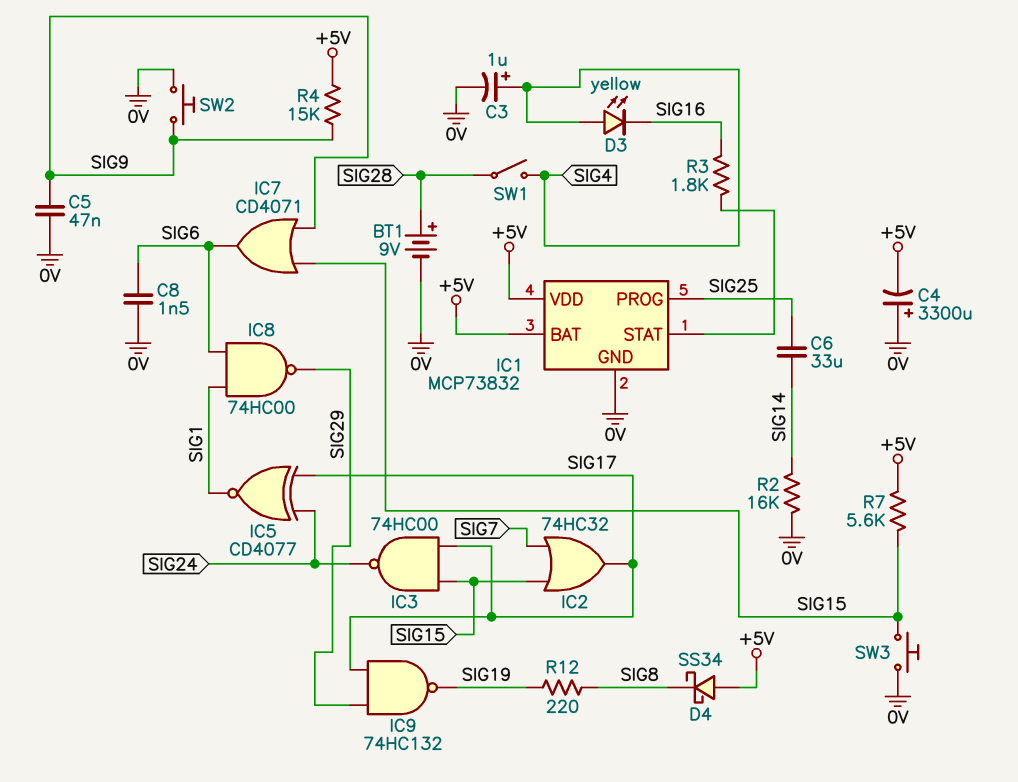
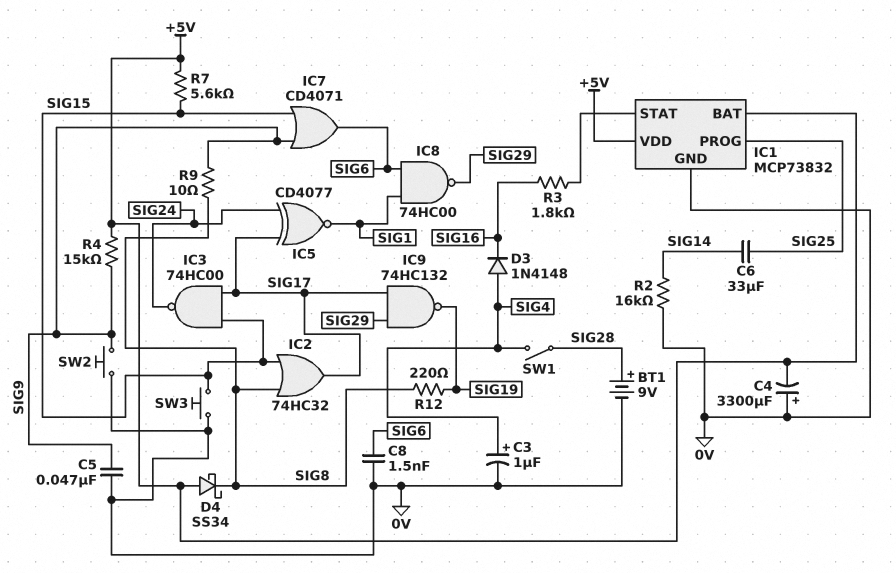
D3: LED yellow (A SIG4, K SIG16) -> diode 1N4148 (A SIG4, K SIG16)
IC2: OR 74HC32 (in SIG7, in SIG15, out SIG17) -> OR 74HC32 (in SIG8, in SIG15, out SIG17)
R9: none -> 10 (SIG8, SIG9)

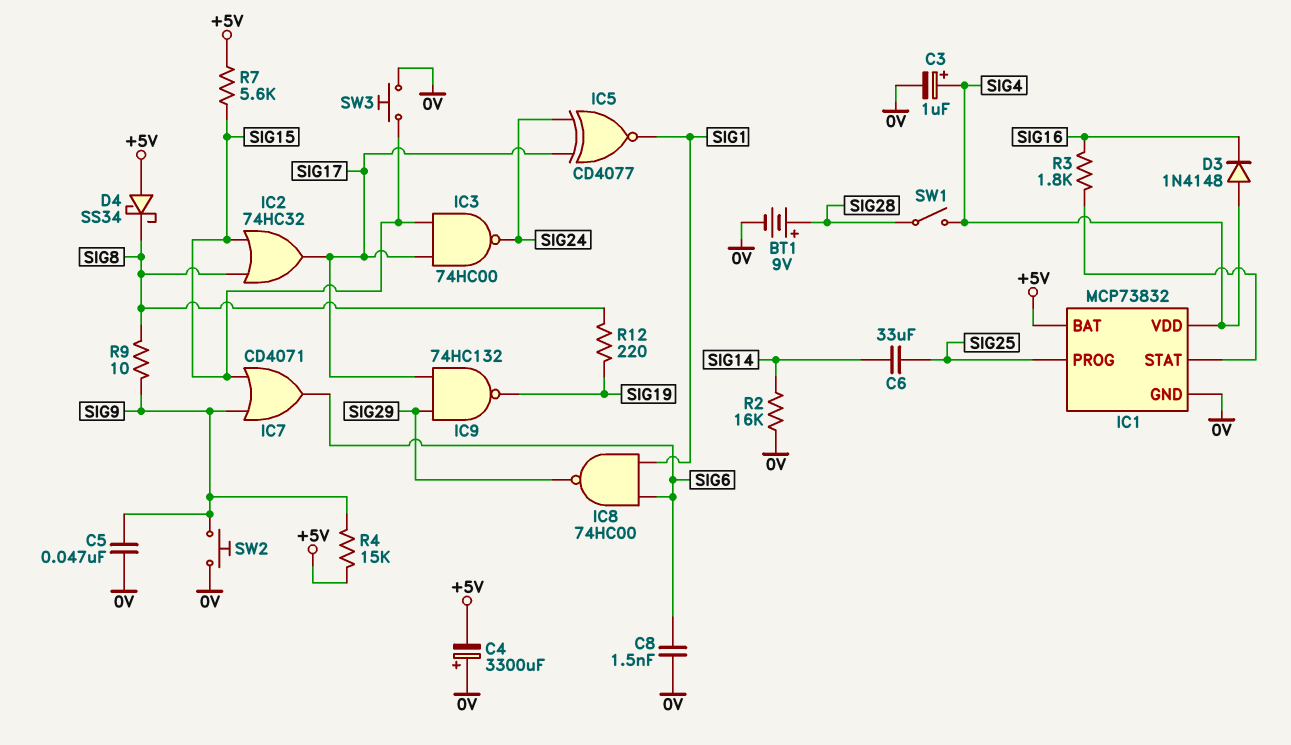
IC1 pin VDD: +5V -> SIG4

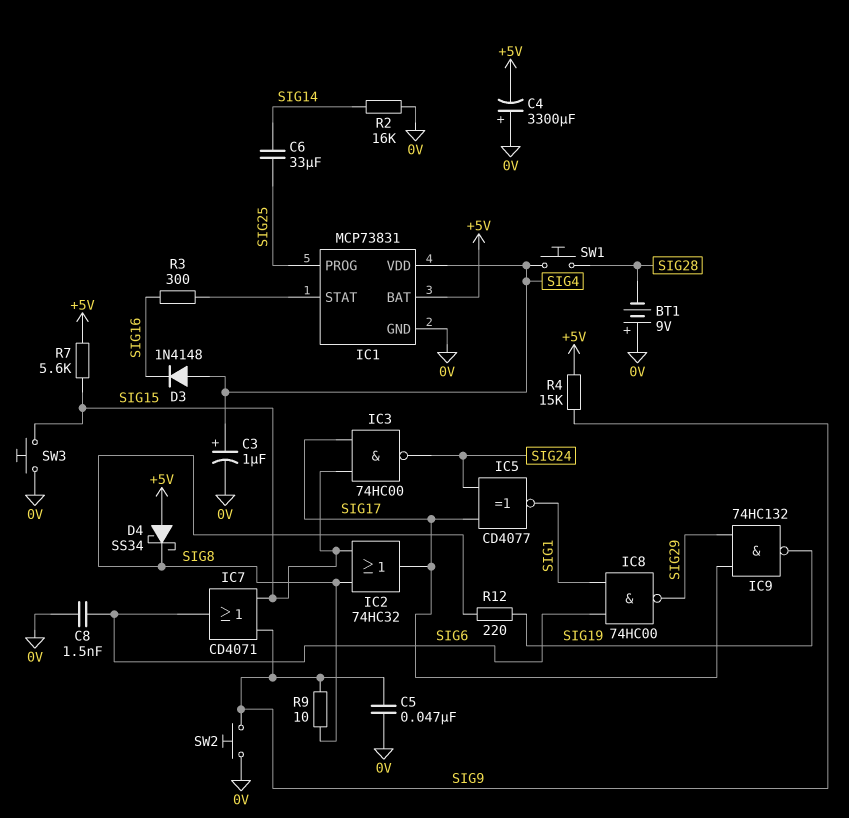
BT1: 9V (plus SIG28, minus 0V) -> 9V (plus 0V, minus SIG28)
IC1: MCP73832 -> MCP73831
R3: 1.8k (IC1/STAT, SIG16) -> 300 (IC1/STAT, SIG16)
SW1: switch (SIG4, SIG28) -> button (SIG4, SIG28)

